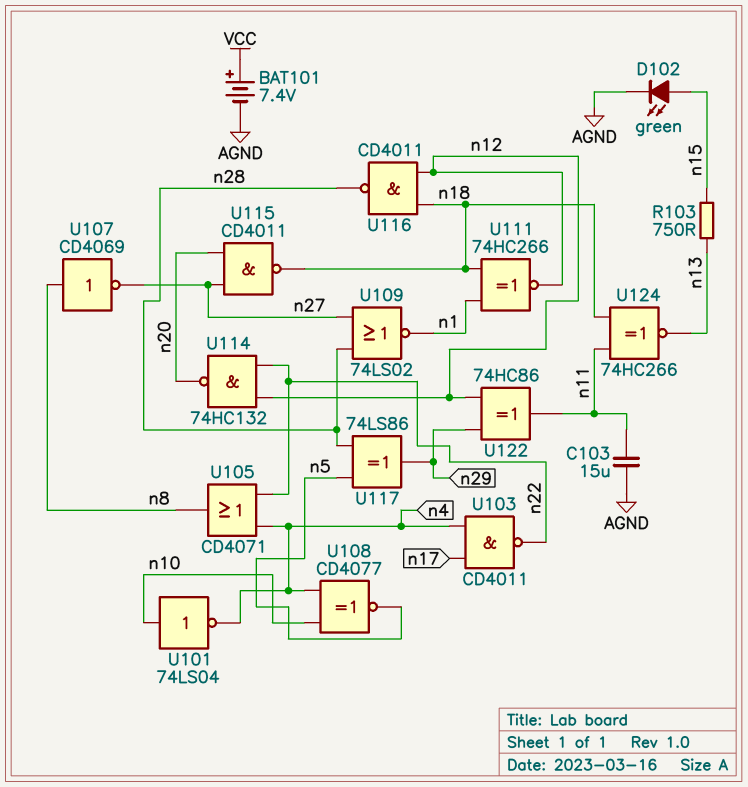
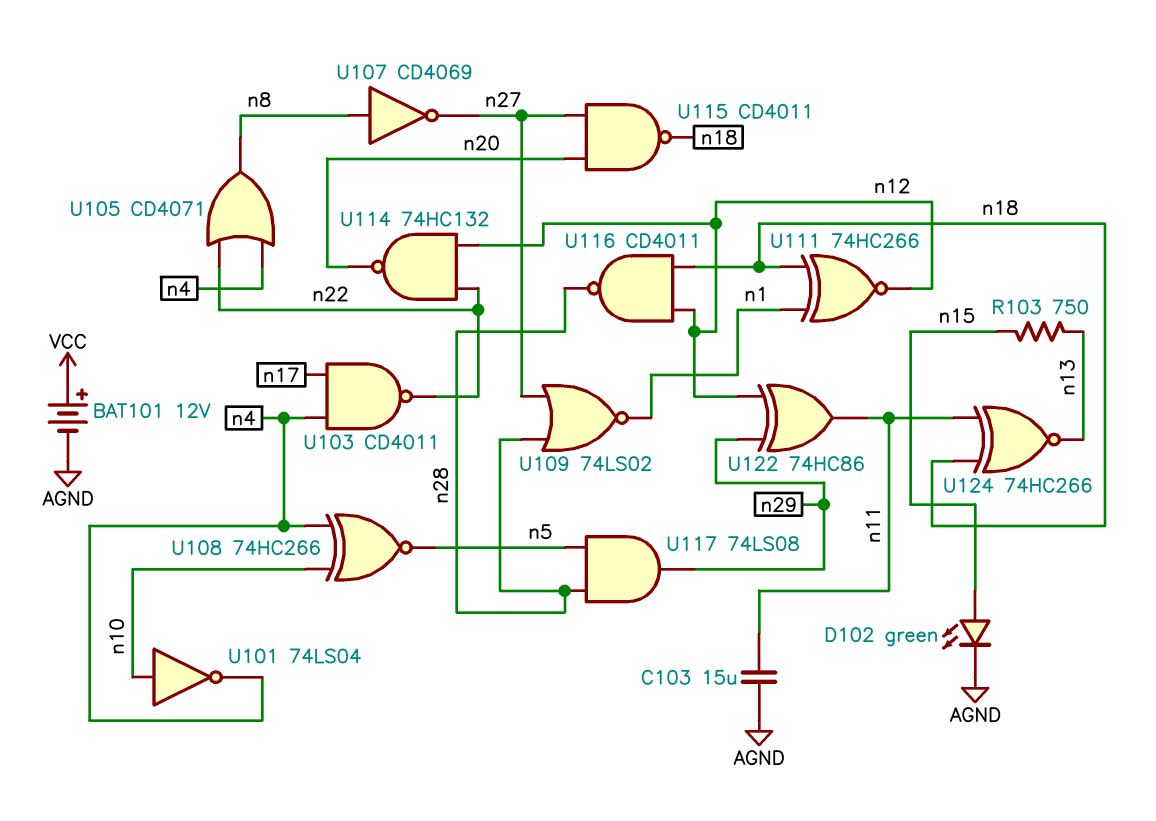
BAT101: 7.4V (plus VCC, minus AGND) -> 12V (plus VCC, minus AGND)
U108: XNOR CD4077 (in n4, in n10, out n5) -> XNOR 74HC266 (in n4, in n10, out n5)
U117: XOR 74LS86 (in n5, in n28, out n29) -> AND 74LS08 (in n5, in n28, out n29)

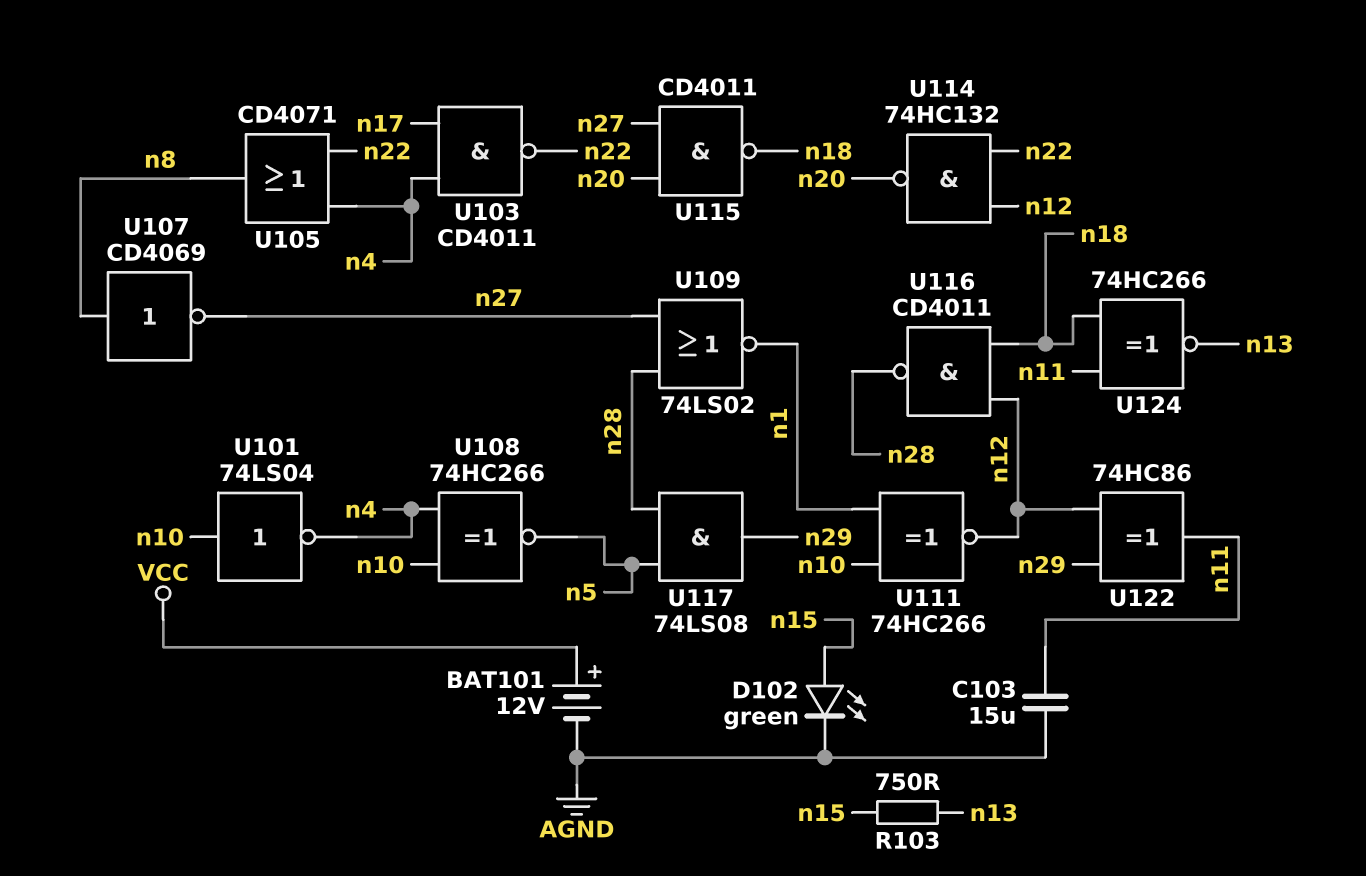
U111: XNOR 74HC266 (in n1, in n18, out n12) -> XNOR 74HC266 (in n1, in n10, out n12)

